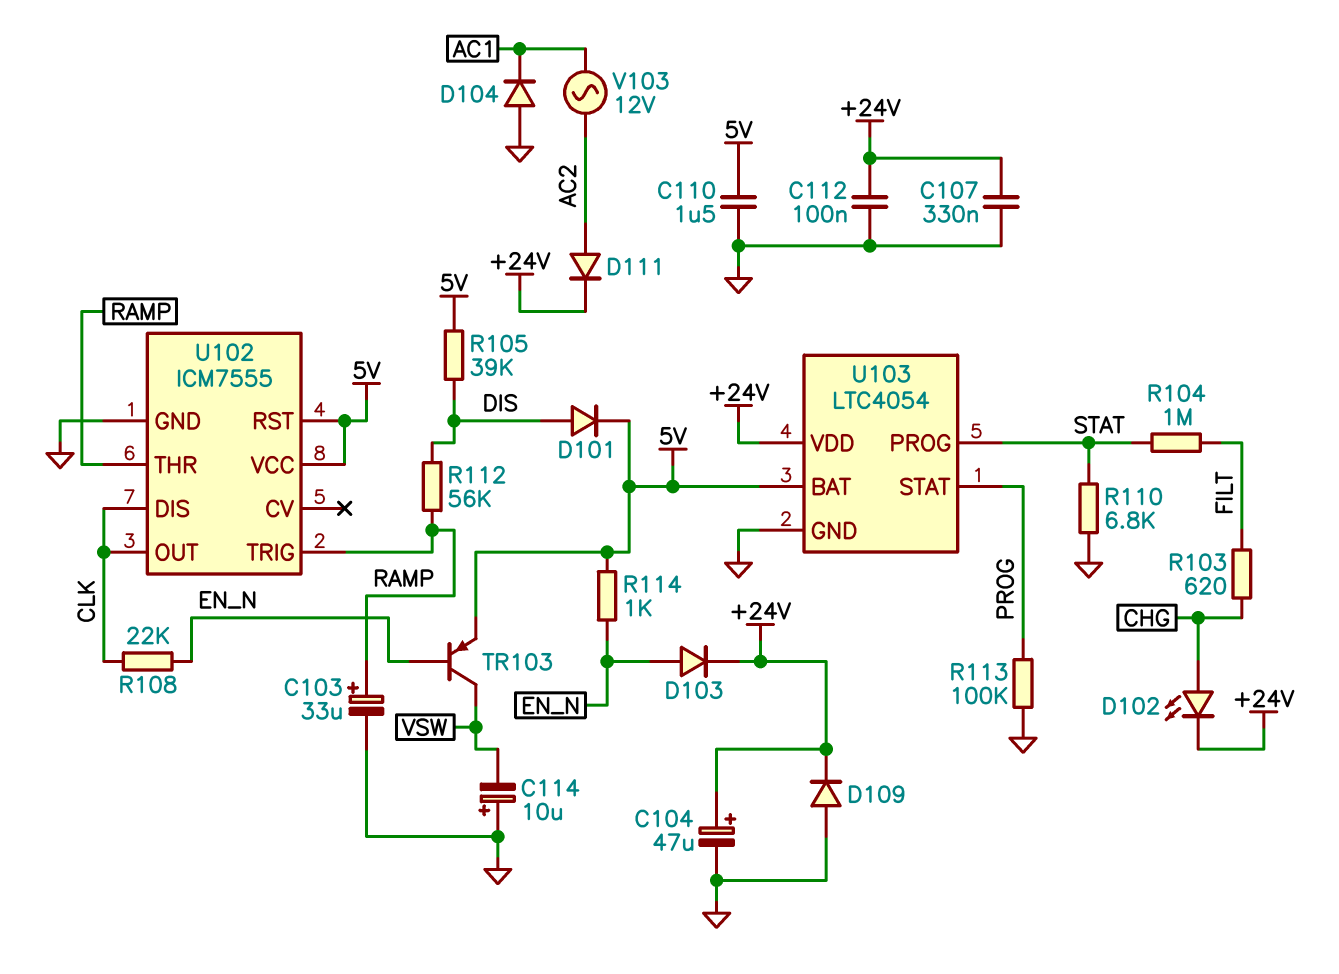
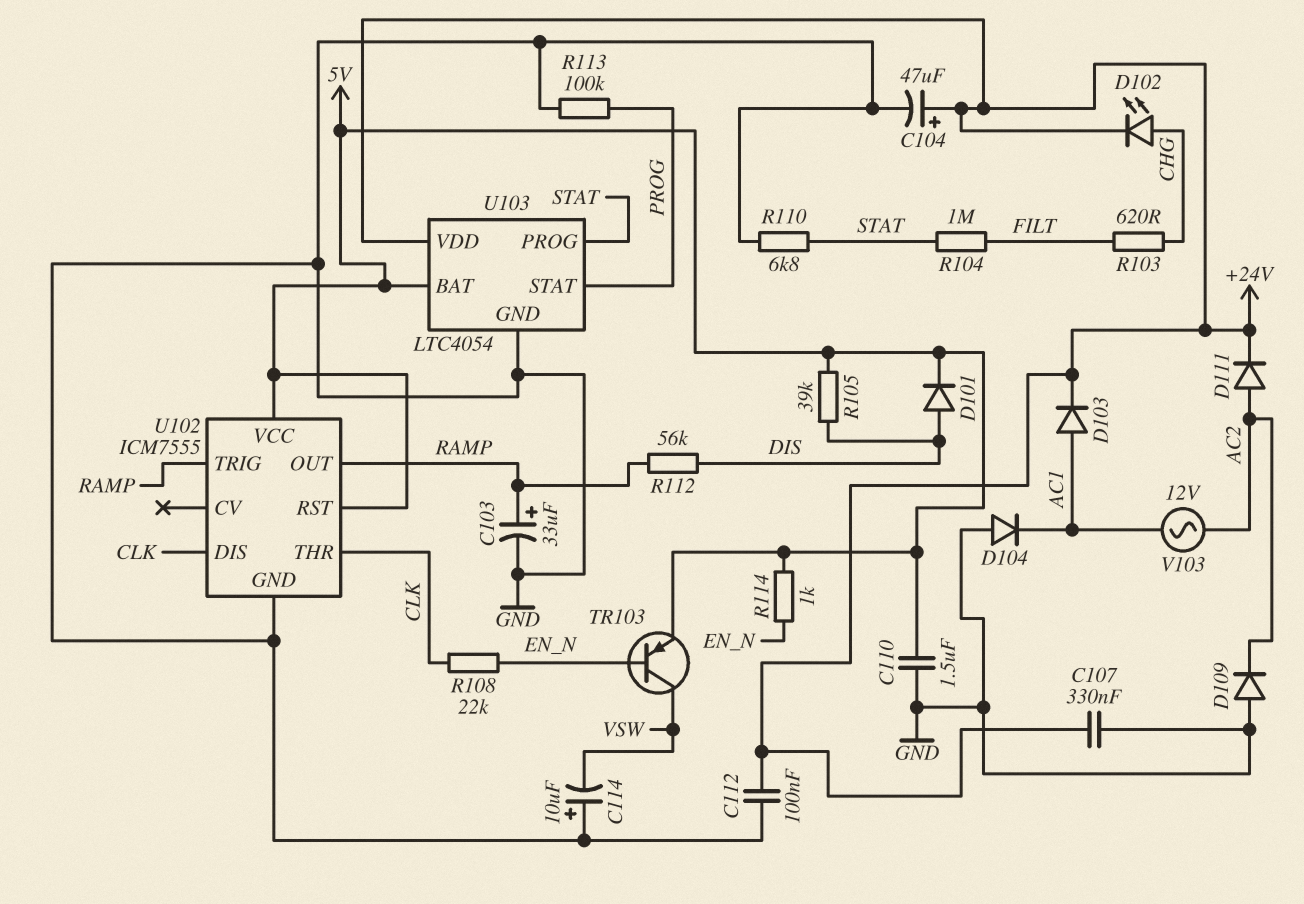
D103: diode (A EN_N, K +24V) -> diode (A AC1, K +24V)
D109: diode (A GND, K +24V) -> diode (A GND, K AC2)
U102 pin OUT: CLK -> RAMP
U102 pin THR: RAMP -> CLK

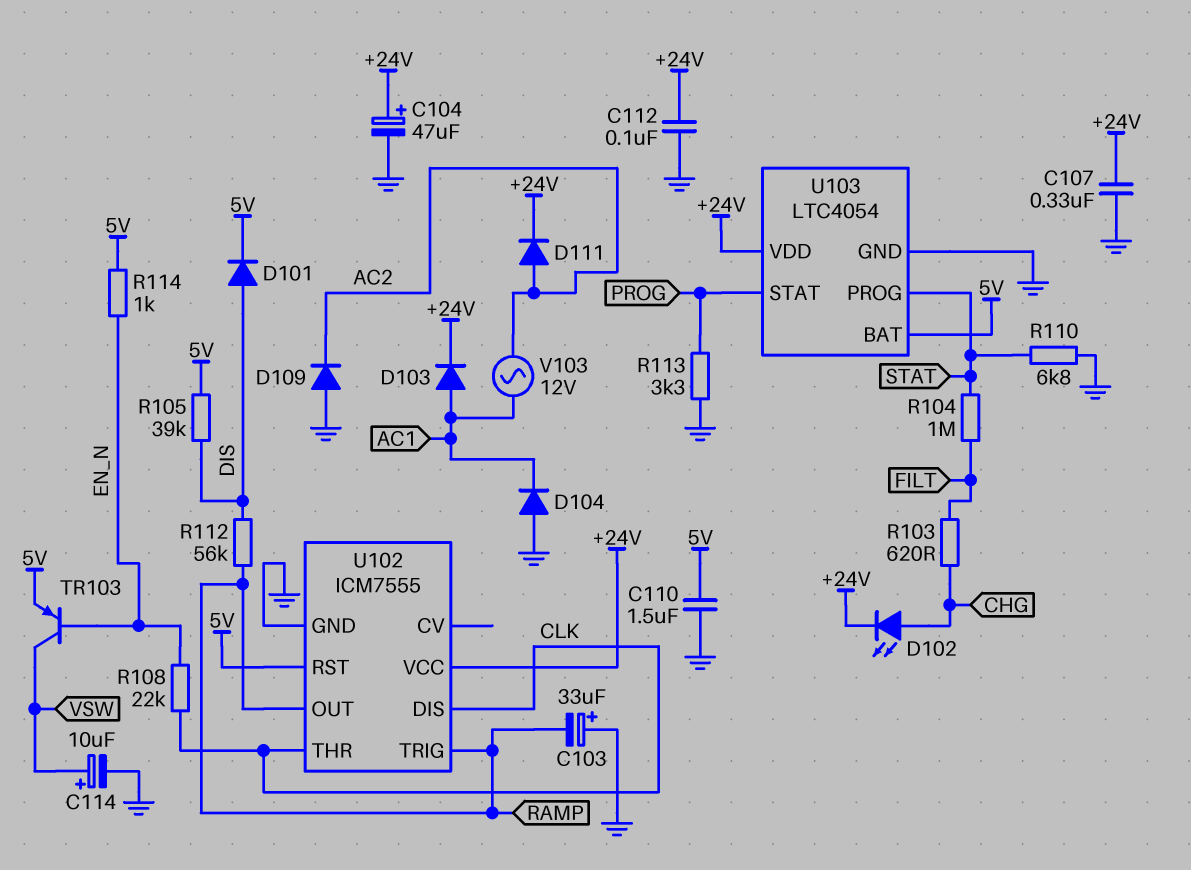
C103: 33uF (plus RAMP, minus GND) -> 33uF (plus GND, minus RAMP)
C114: 10uF (plus GND, minus VSW) -> 10uF (plus VSW, minus GND)
R113: 100k (GND, PROG) -> 3.3k (GND, PROG)
U102 pin VCC: 5V -> +24V

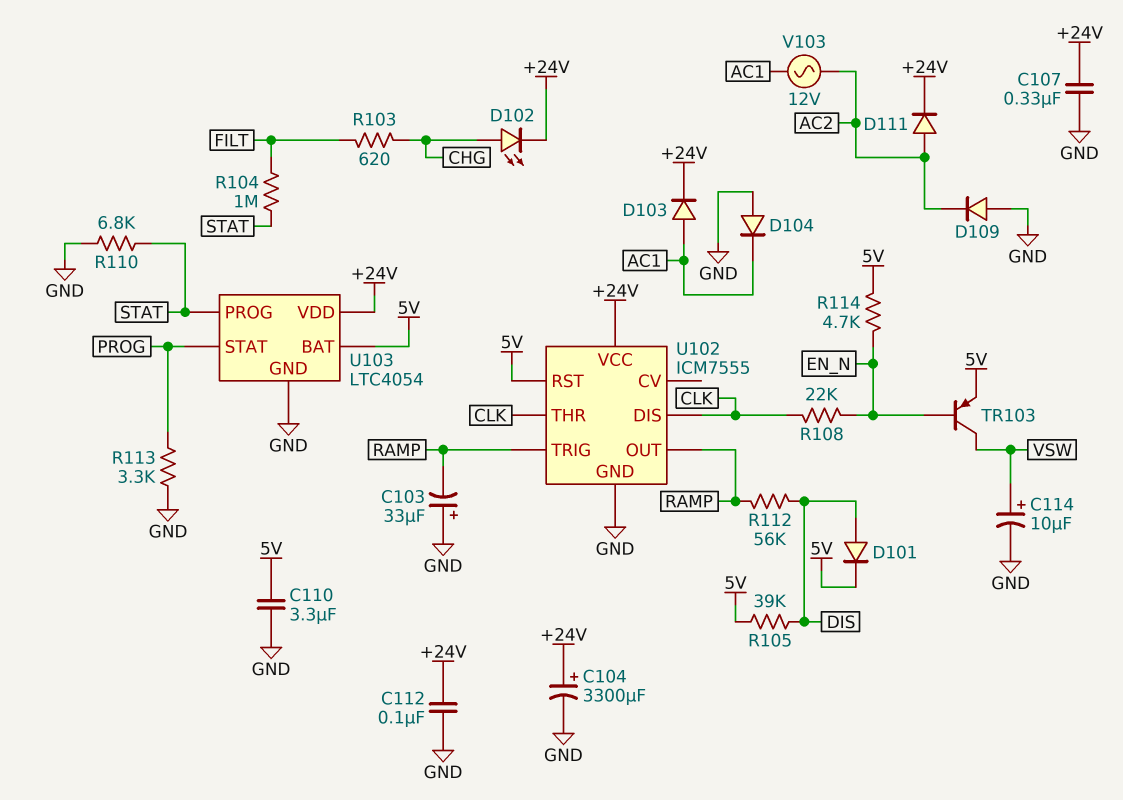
C104: 47uF (plus +24V, minus GND) -> 3300uF (plus +24V, minus GND)
C110: 1.5uF (5V, GND) -> 3.3uF (5V, GND)
R114: 1k (5V, EN_N) -> 4.7k (5V, EN_N)

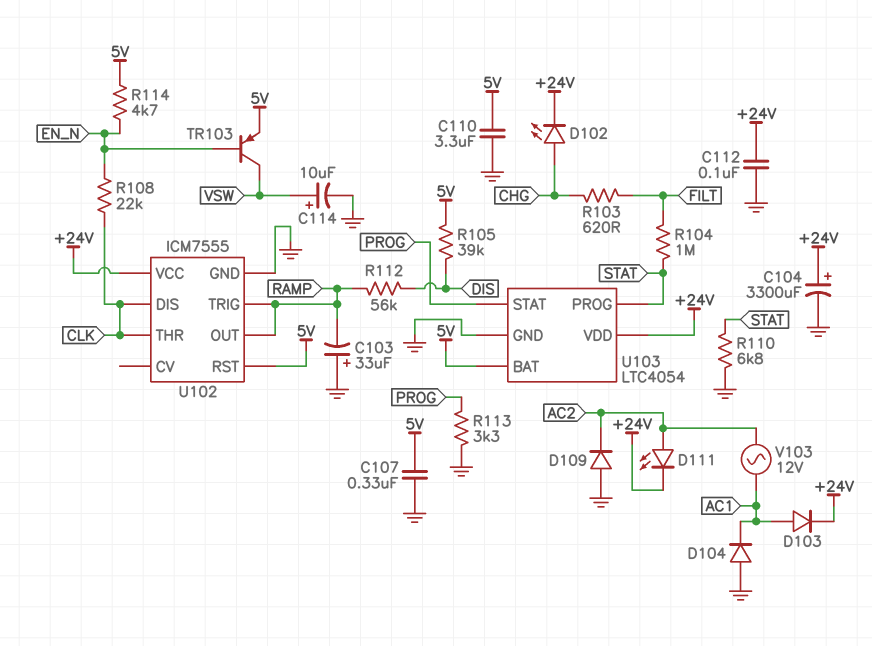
C107: 330nF (+24V, GND) -> 330nF (5V, GND)
D101: diode (A DIS, K 5V) -> none
D111: diode (A AC2, K +24V) -> LED (A AC2, K +24V)

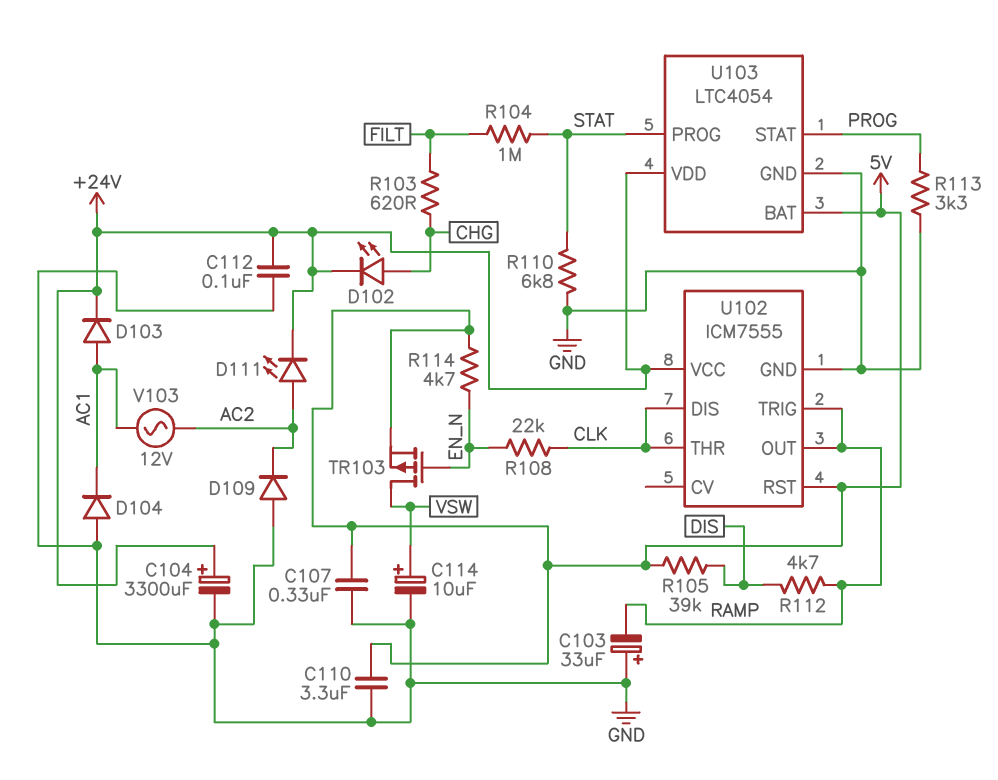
R112: 56k (DIS, RAMP) -> 4.7k (DIS, RAMP)
TR103: PNP (B EN_N, C VSW, E 5V) -> PMOS (G EN_N, D VSW, S 5V)

